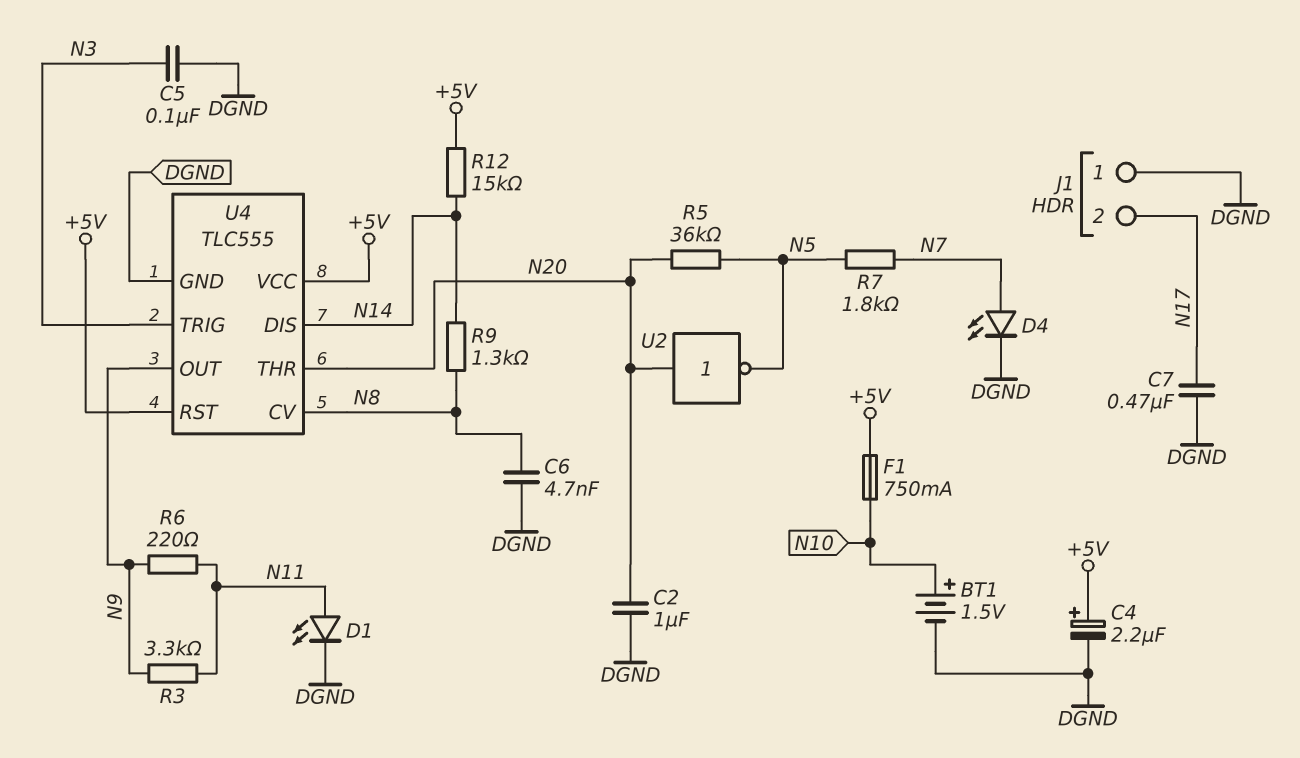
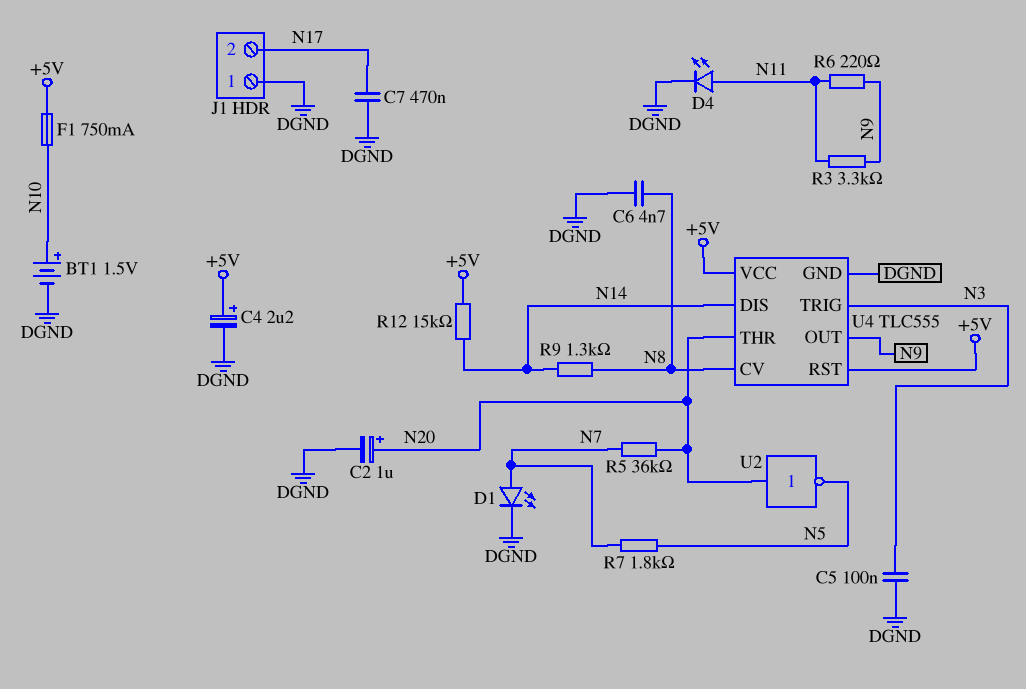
C2: 1uF (DGND, N20) -> 1uF (plus N20, minus DGND)
D1: LED (A N11, K DGND) -> LED (A N7, K DGND)
D4: LED (A N7, K DGND) -> LED (A N11, K DGND)
R5: 36k (N5, N20) -> 36k (N7, N20)

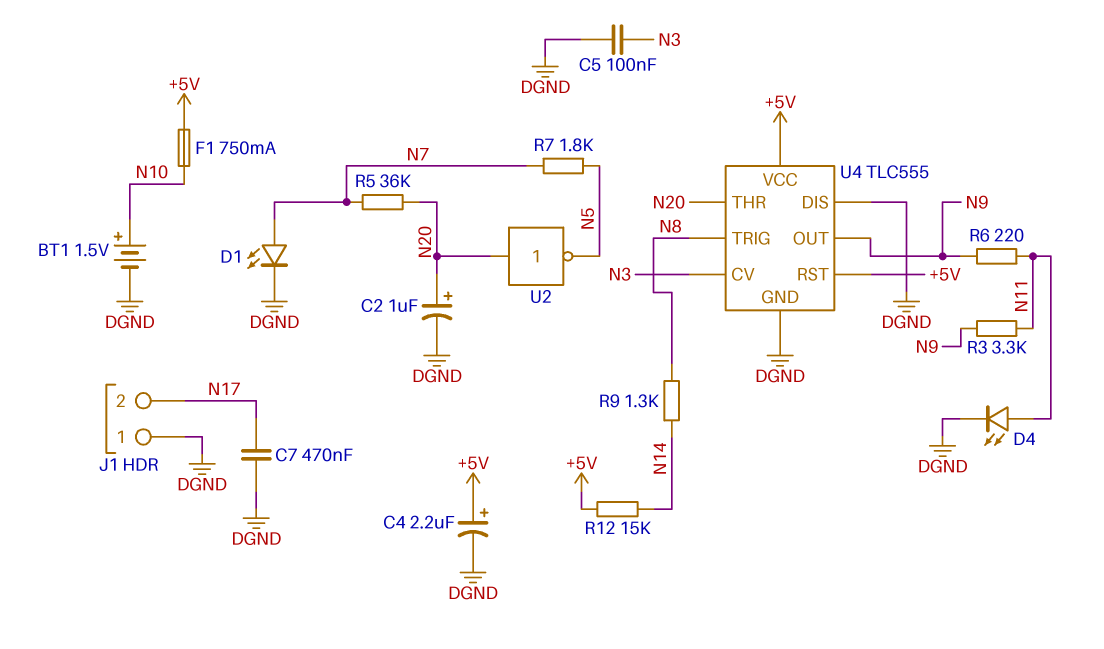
C6: 4.7nF (DGND, N8) -> none
U4 pin CV: N8 -> N3
U4 pin DIS: N14 -> DGND
U4 pin TRIG: N3 -> N8

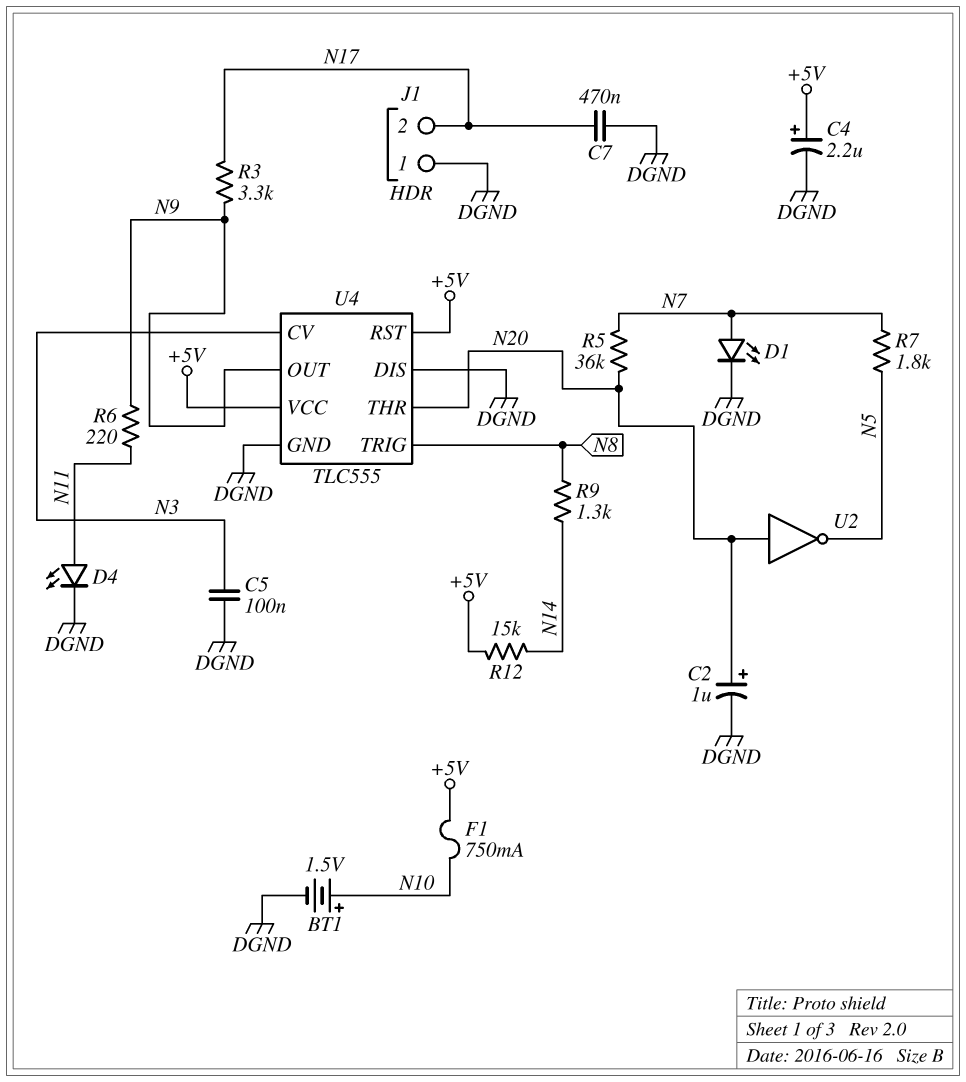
R3: 3.3k (N9, N11) -> 3.3k (N9, N17)

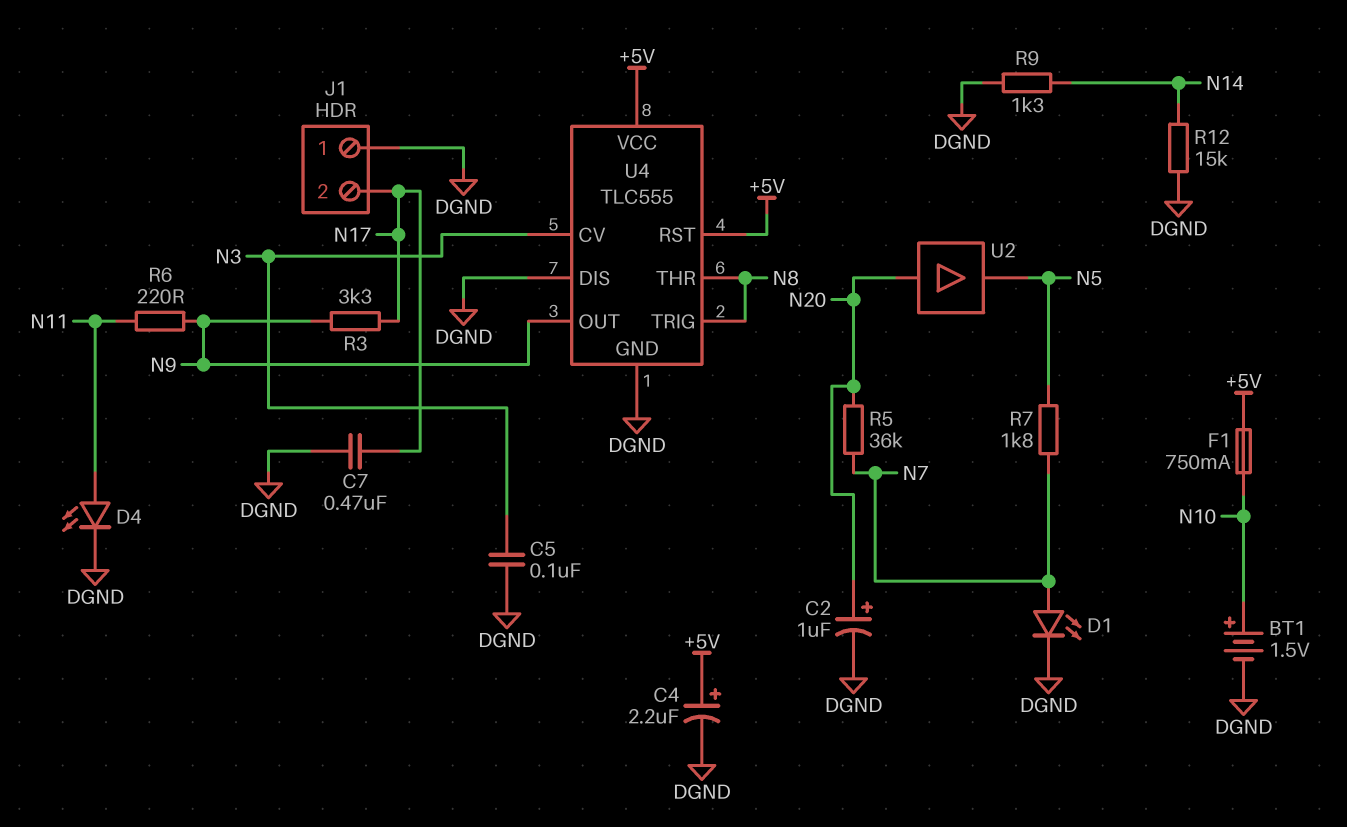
R9: 1.3k (N8, N14) -> 1.3k (DGND, N14)
R12: 15k (+5V, N14) -> 15k (DGND, N14)
U2: NOT (in N20, out N5) -> buffer (in N20, out N5)
U4 pin THR: N20 -> N8

